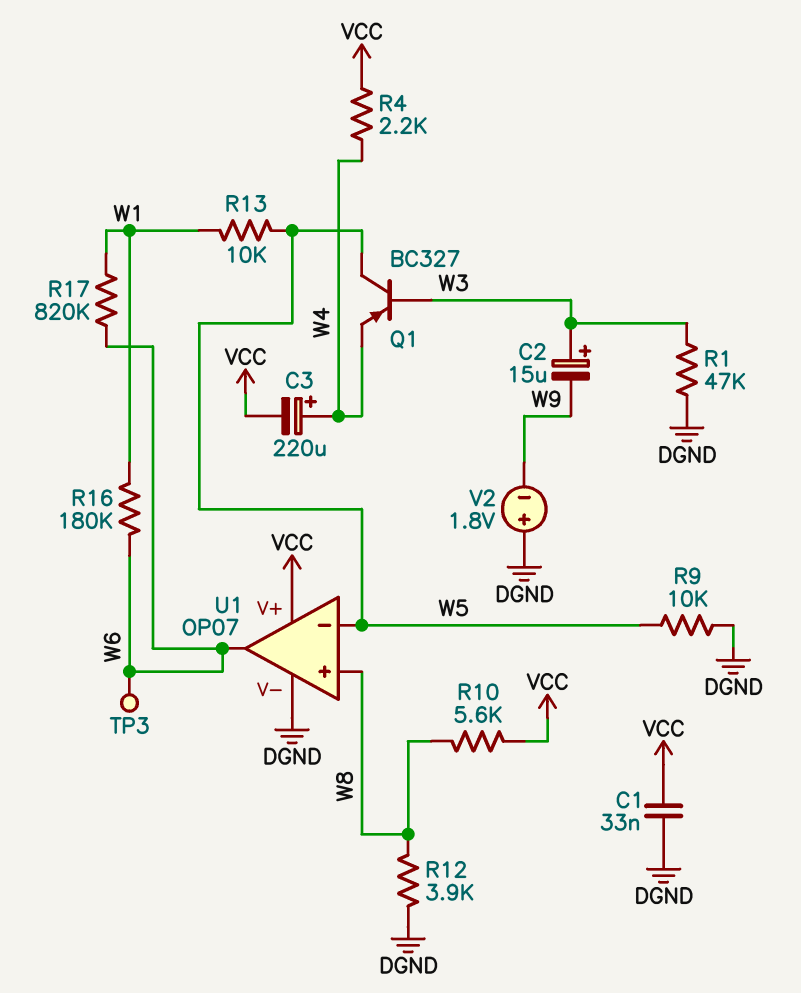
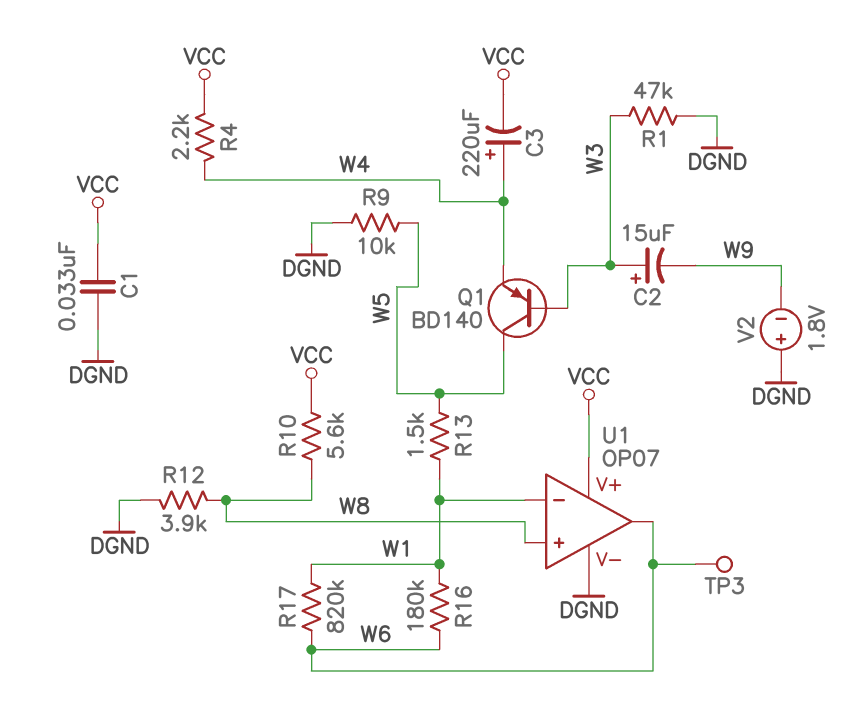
Q1: PNP BC327 (B W3, C W5, E W4) -> PNP BD140 (B W3, C W5, E W4)
R13: 10k (W1, W5) -> 1.5k (W1, W5)
U1 pin in-: W5 -> W1

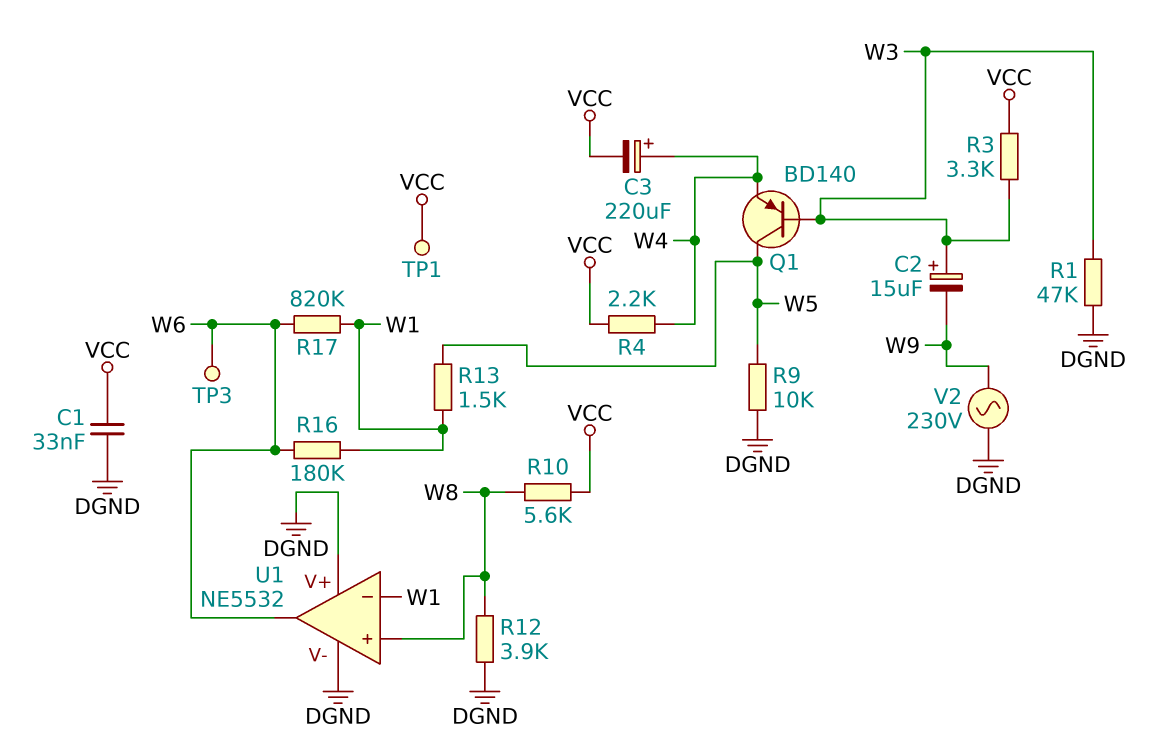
R3: none -> 3.3k (VCC, W3)
TP1: none -> test point (VCC)
U1: OP07 -> NE5532
U1 pin V+: VCC -> DGND
V2: 1.8V (plus DGND, minus W9) -> AC 230V (DGND, W9)

